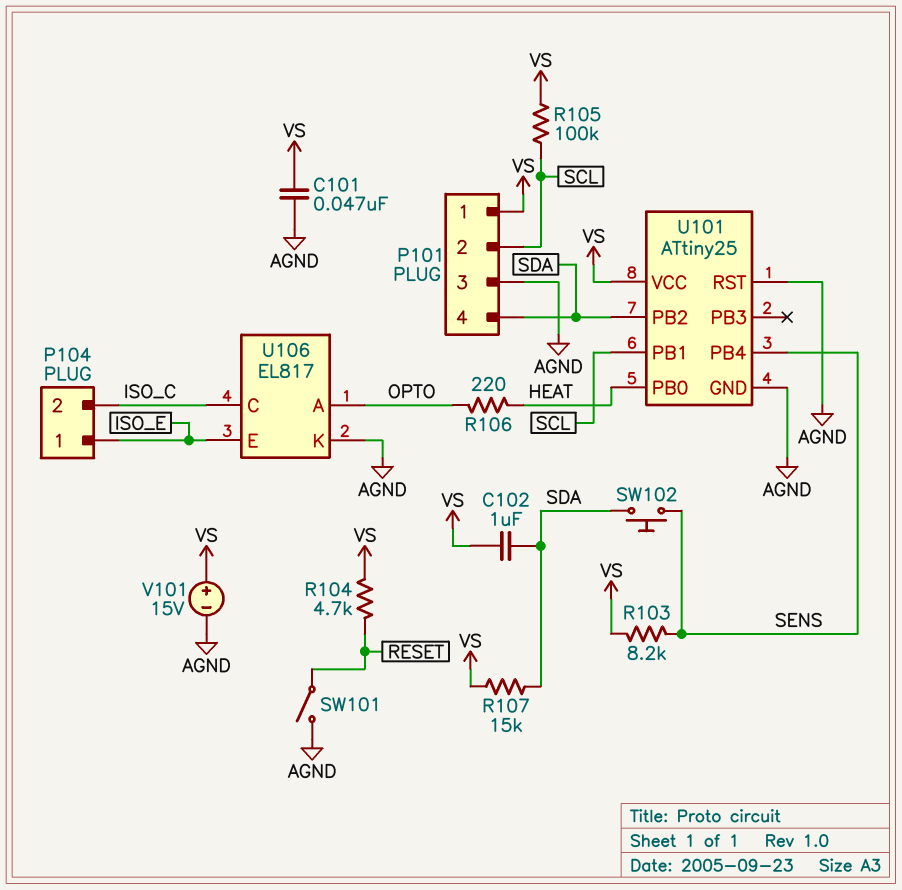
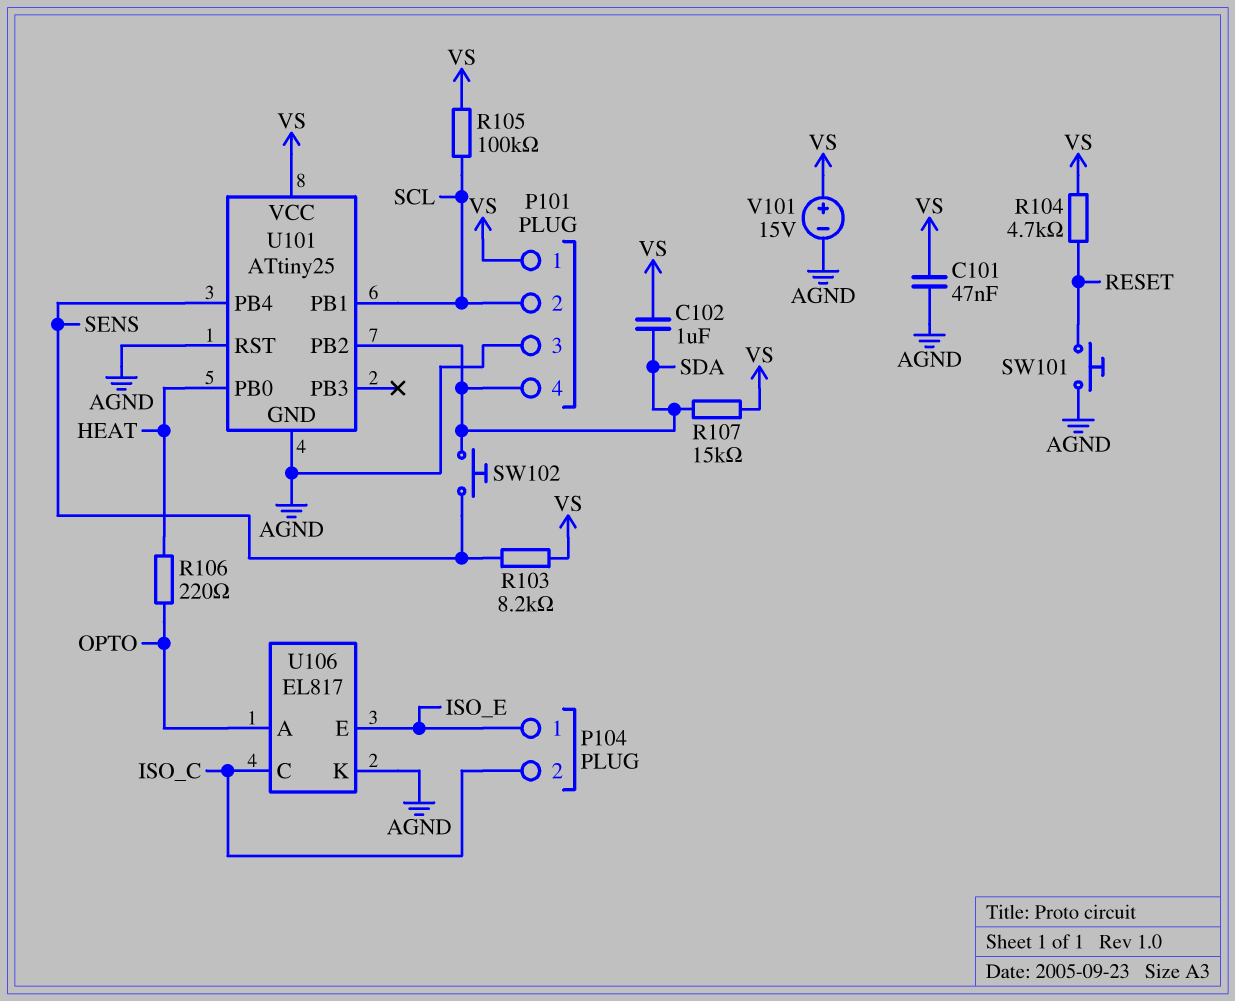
SW101: switch (AGND, RESET) -> button (AGND, RESET)

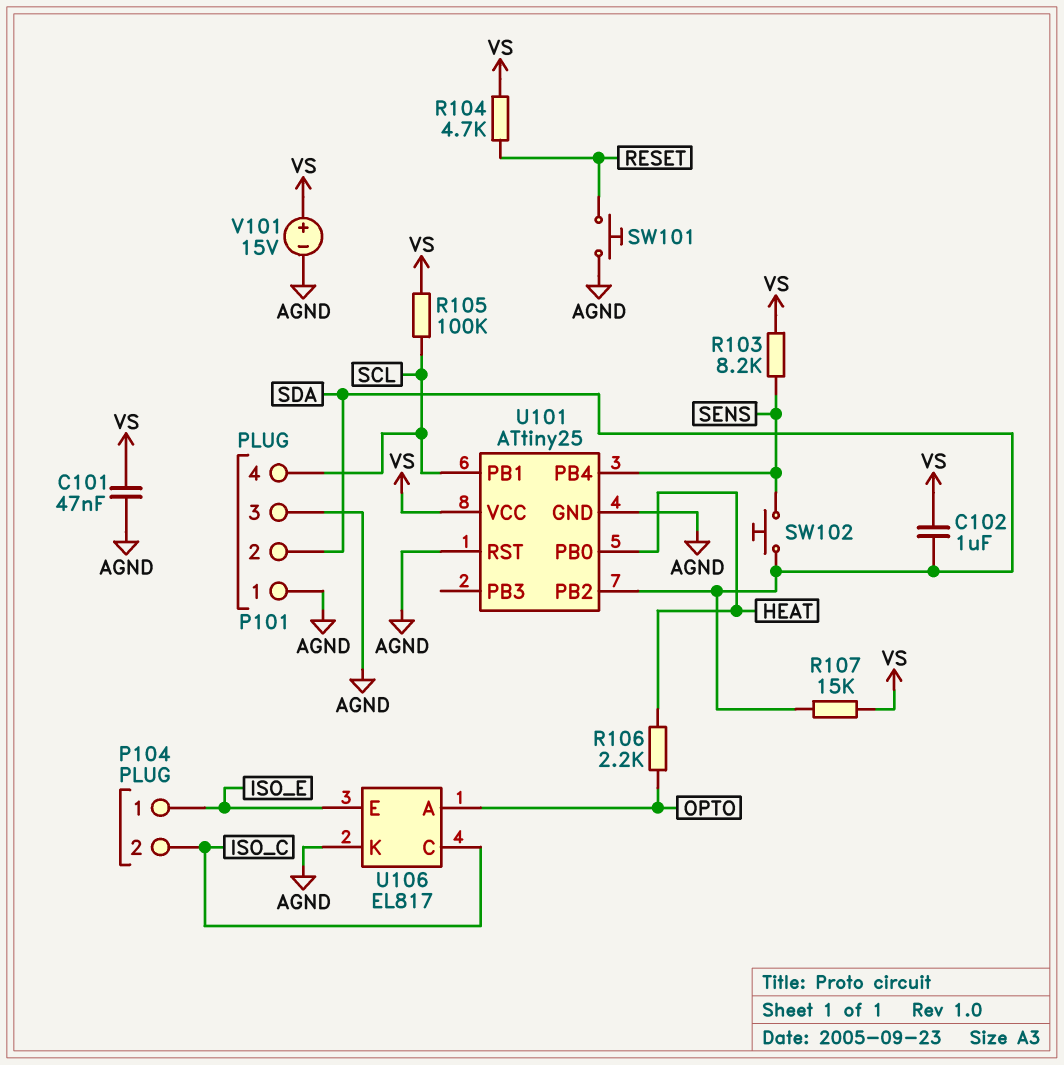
P101 pin 1: VS -> AGND
P101 pin 2: SCL -> SDA
P101 pin 4: SDA -> SCL
R106: 220 (HEAT, OPTO) -> 2.2k (HEAT, OPTO)

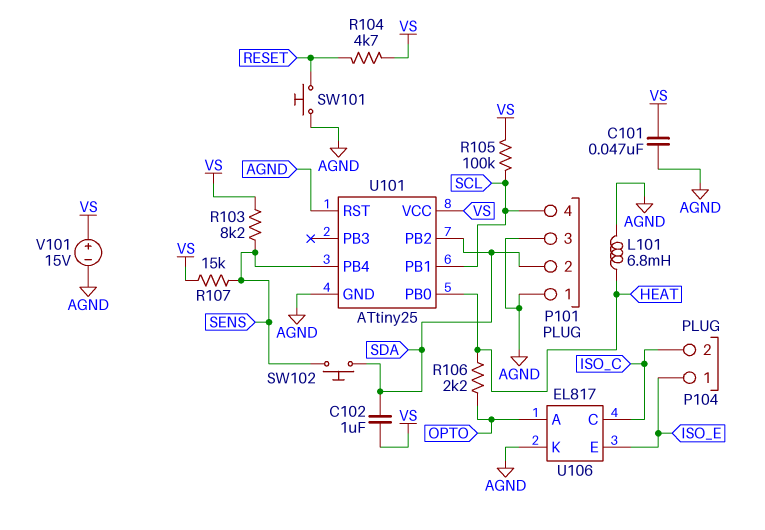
L101: none -> 6.8mH (AGND, HEAT)
R107: 15k (SDA, VS) -> 15k (SENS, VS)

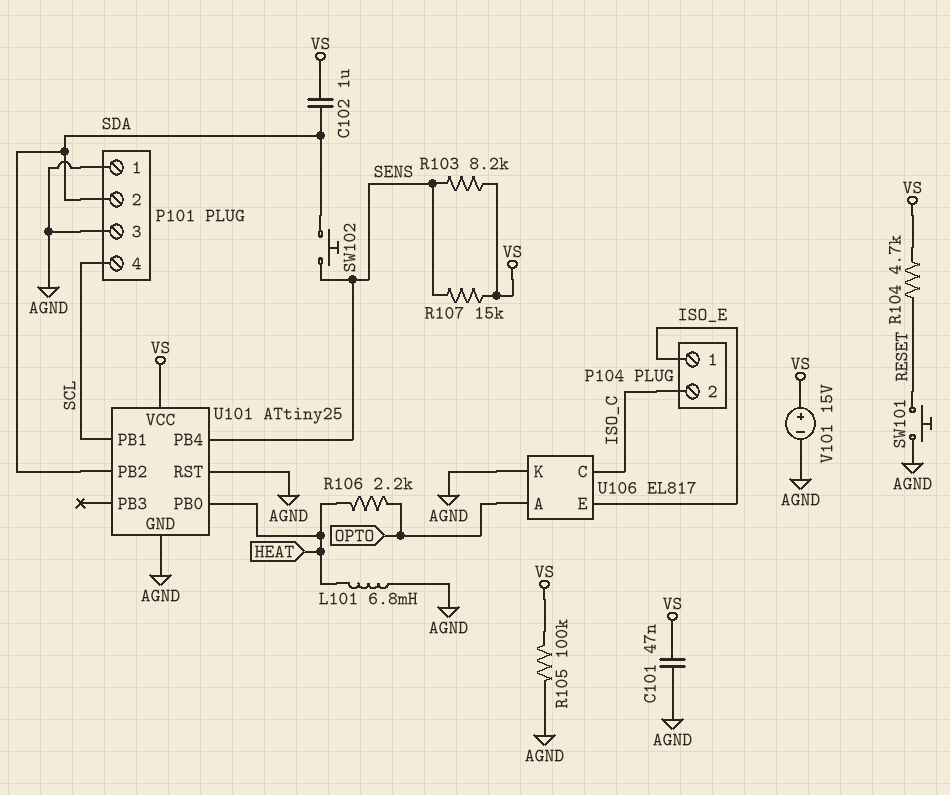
R105: 100k (SCL, VS) -> 100k (AGND, VS)

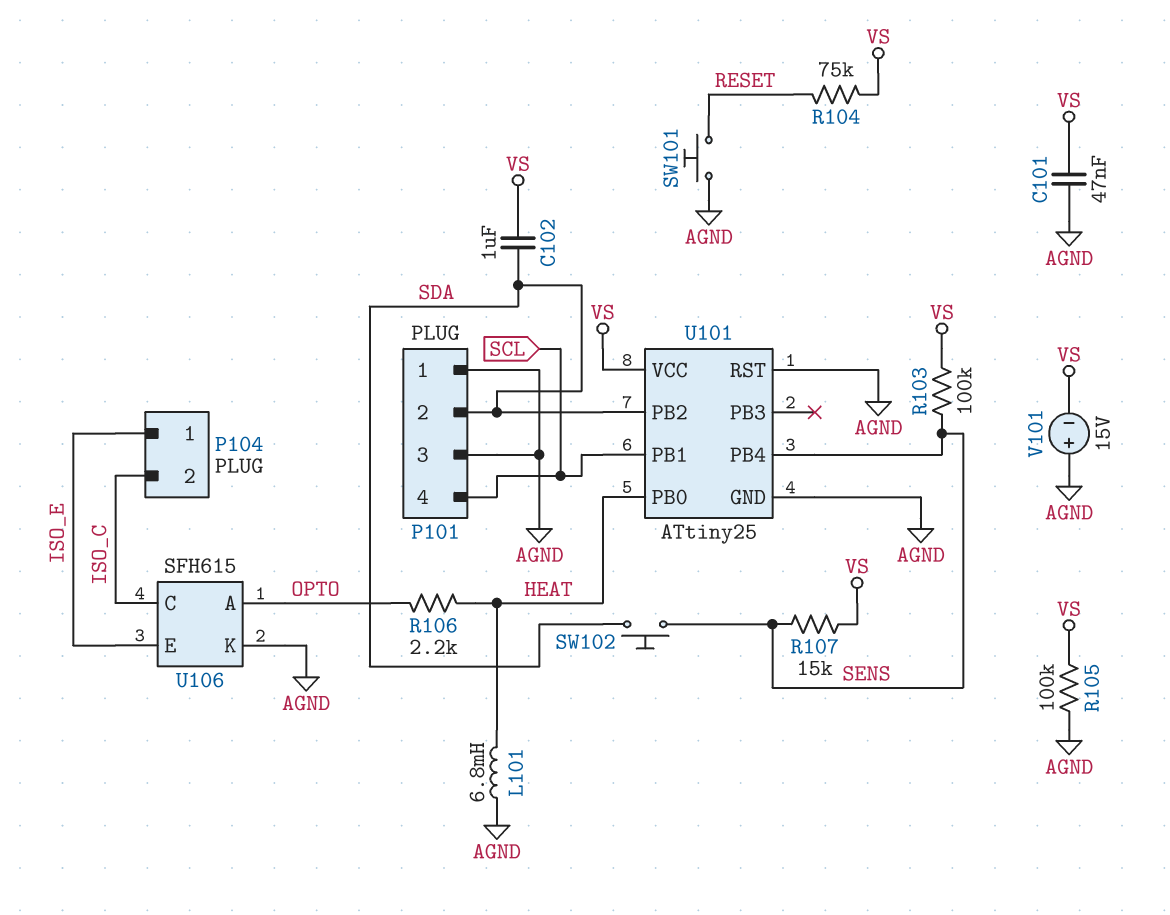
R103: 8.2k (SENS, VS) -> 100k (SENS, VS)
R104: 4.7k (RESET, VS) -> 75k (RESET, VS)
U106: EL817 -> SFH615
V101: 15V (plus VS, minus AGND) -> 15V (plus AGND, minus VS)

